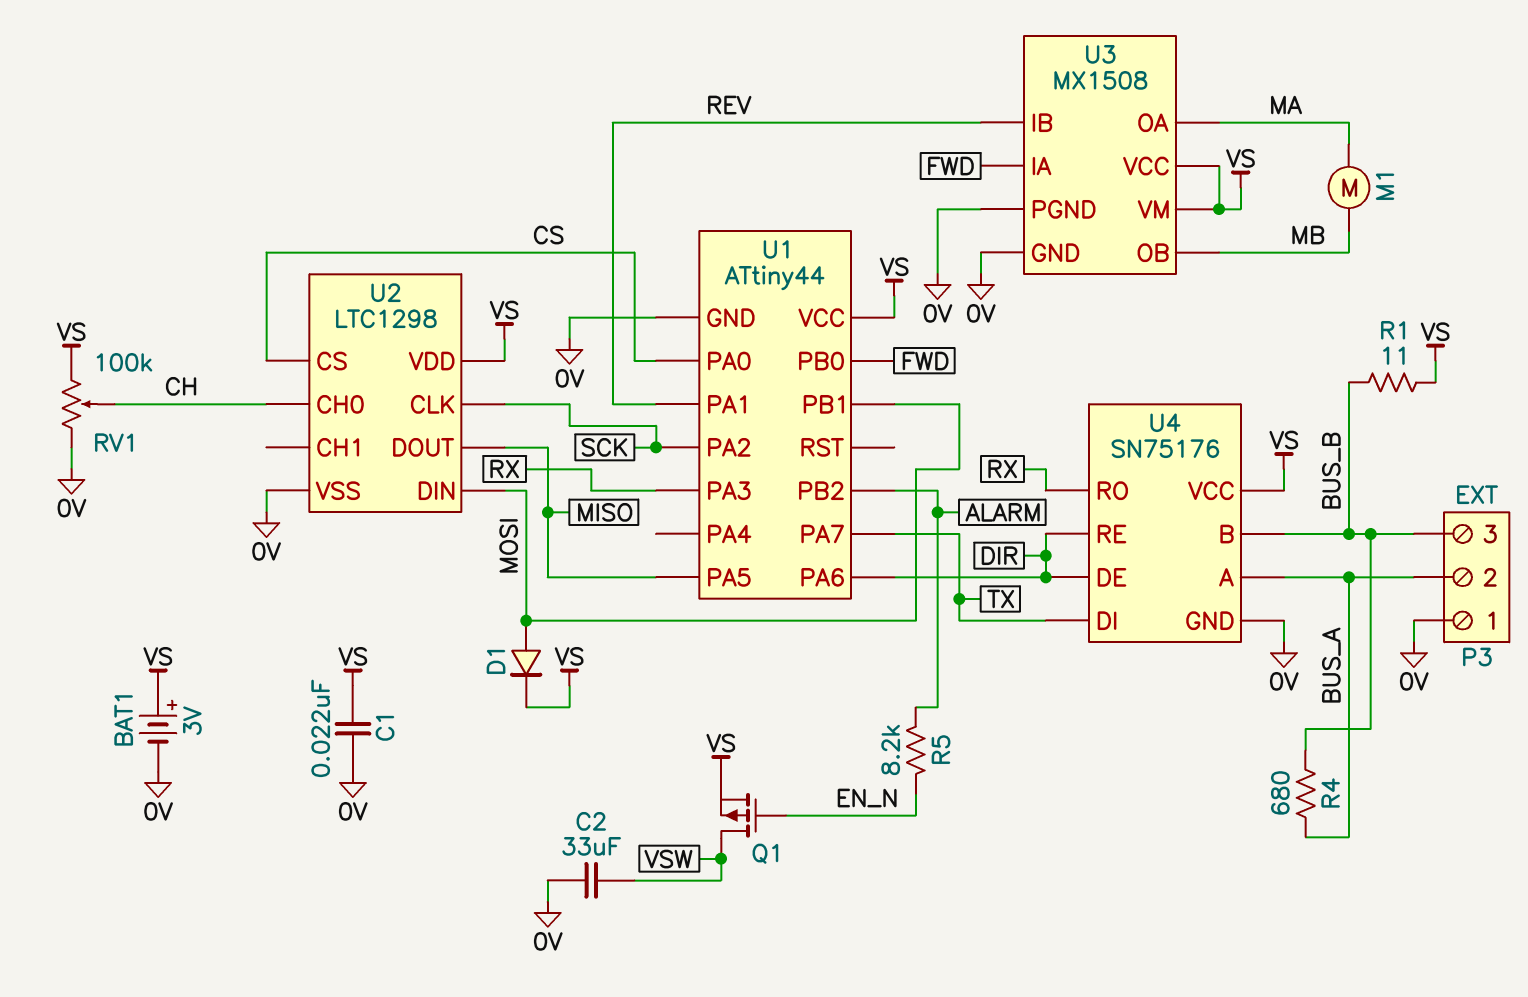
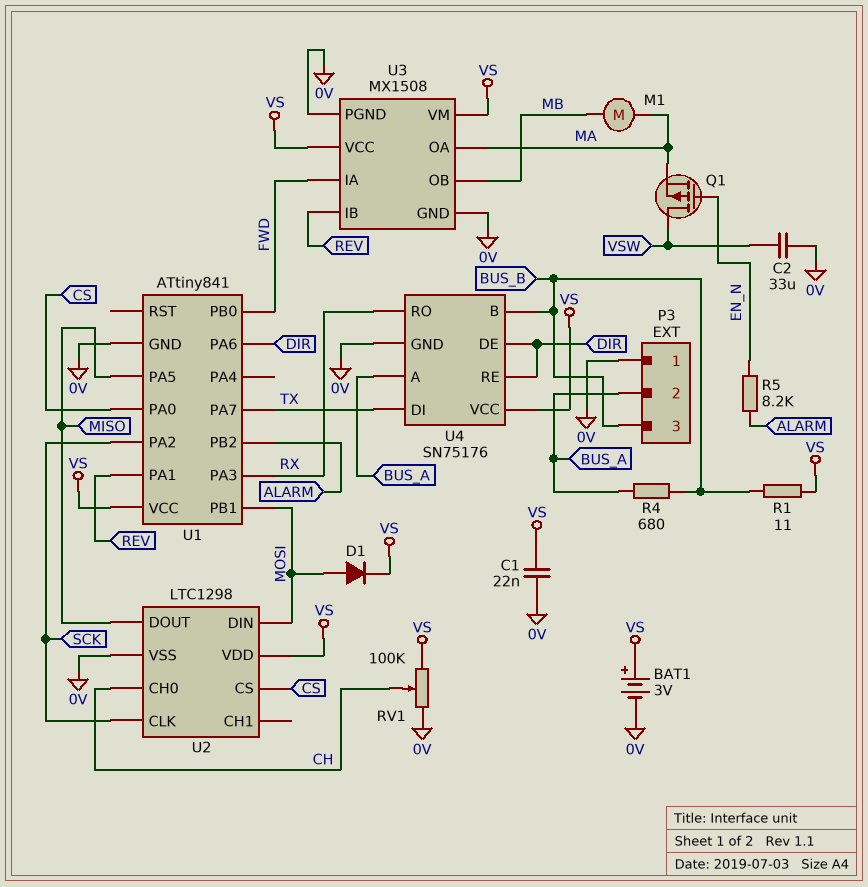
Q1: PMOS (G EN_N, D VSW, S VS) -> PMOS (G EN_N, D VSW, S MA)
U1: ATtiny44 -> ATtiny841

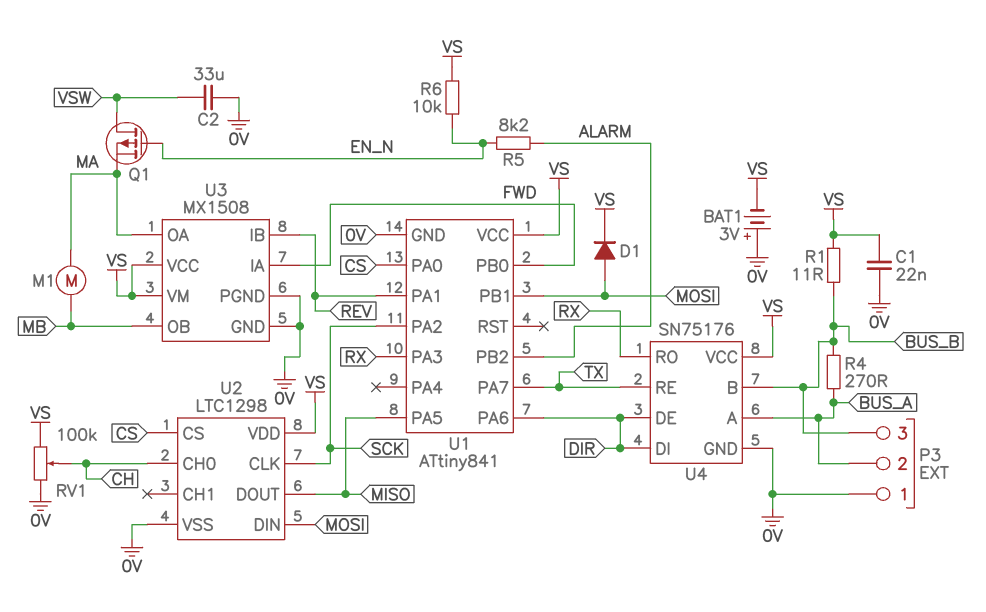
BAT1: 3V (plus VS, minus 0V) -> 3V (plus 0V, minus VS)
R4: 680 (BUS_A, BUS_B) -> 270 (BUS_A, BUS_B)
R6: none -> 10k (EN_N, VS)
U4 pin DI: TX -> DIR
U4 pin RE: DIR -> TX

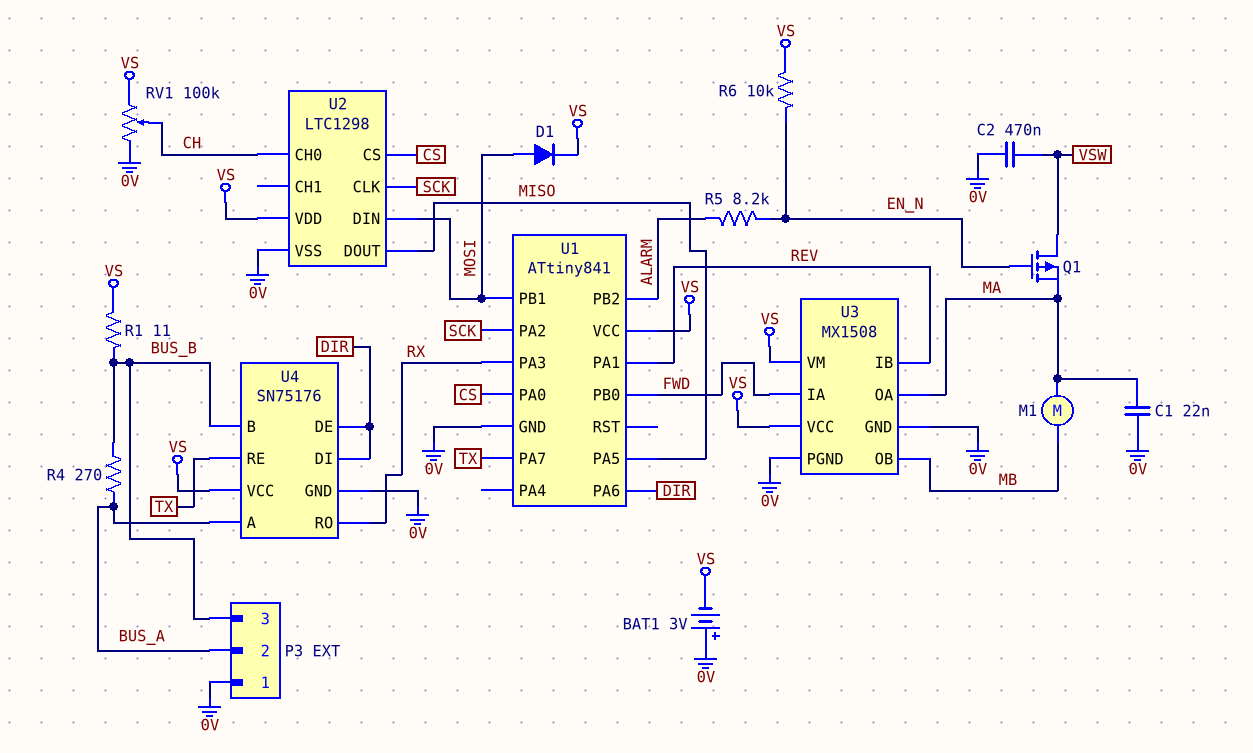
C1: 22nF (0V, VS) -> 22nF (0V, MA)
C2: 33uF (0V, VSW) -> 470nF (0V, VSW)

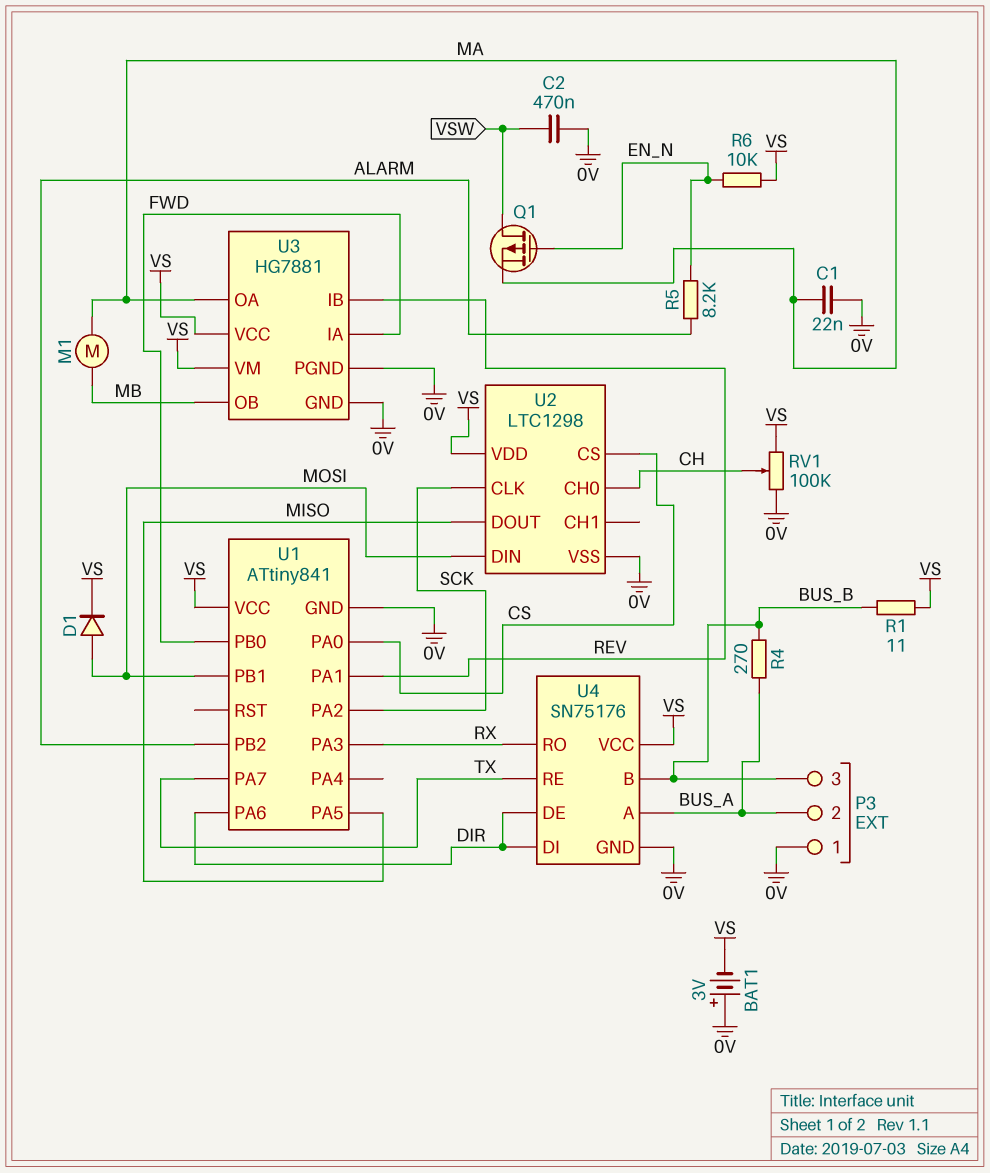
U3: MX1508 -> HG7881

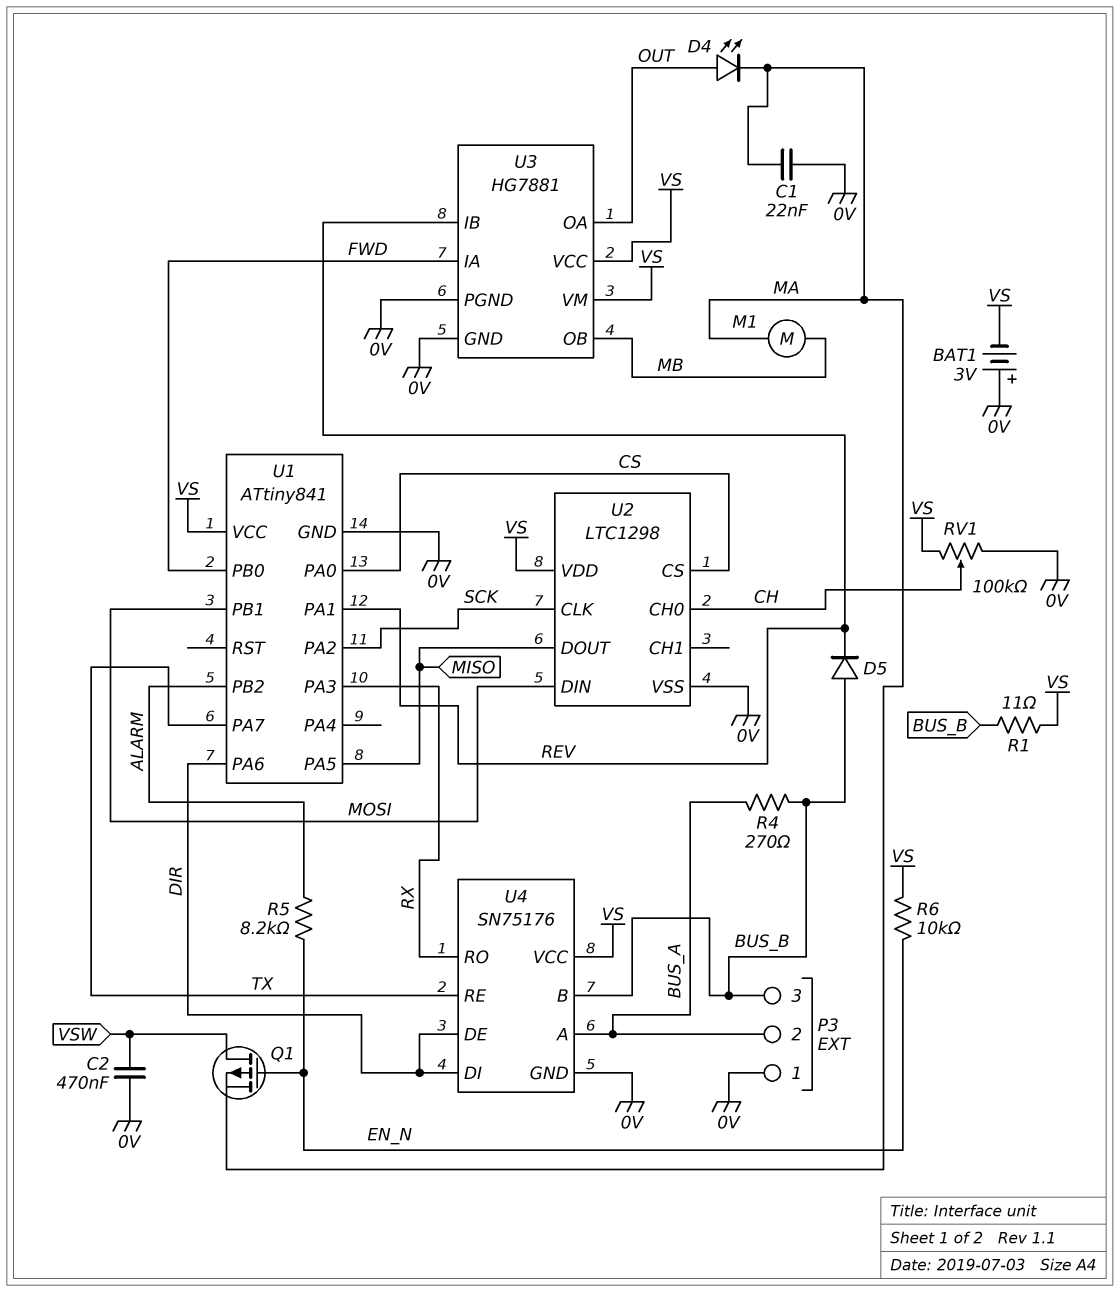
D1: diode (A MOSI, K VS) -> none
D4: none -> LED (A OUT, K MA)
D5: none -> diode (A BUS_B, K REV)
U3 pin OA: MA -> OUT

